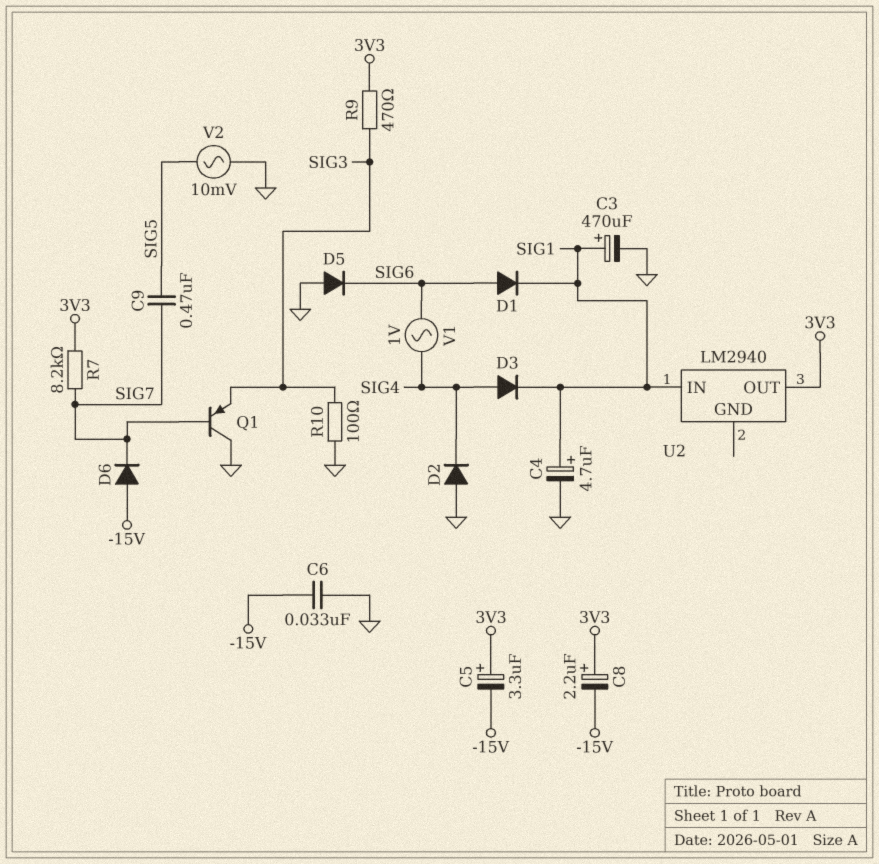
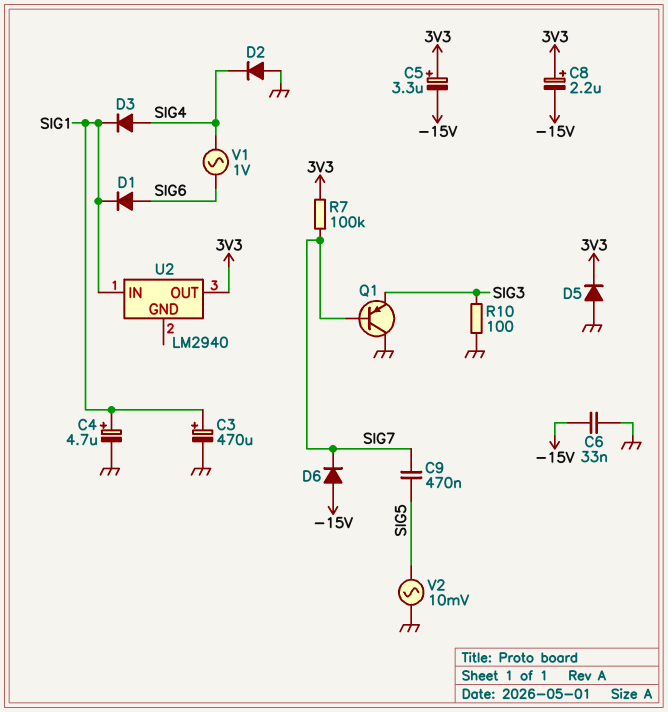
D5: diode (A GND, K SIG6) -> diode (A GND, K 3V3)
R7: 8.2k (3V3, SIG7) -> 100k (3V3, SIG7)
R9: 470 (3V3, SIG3) -> none

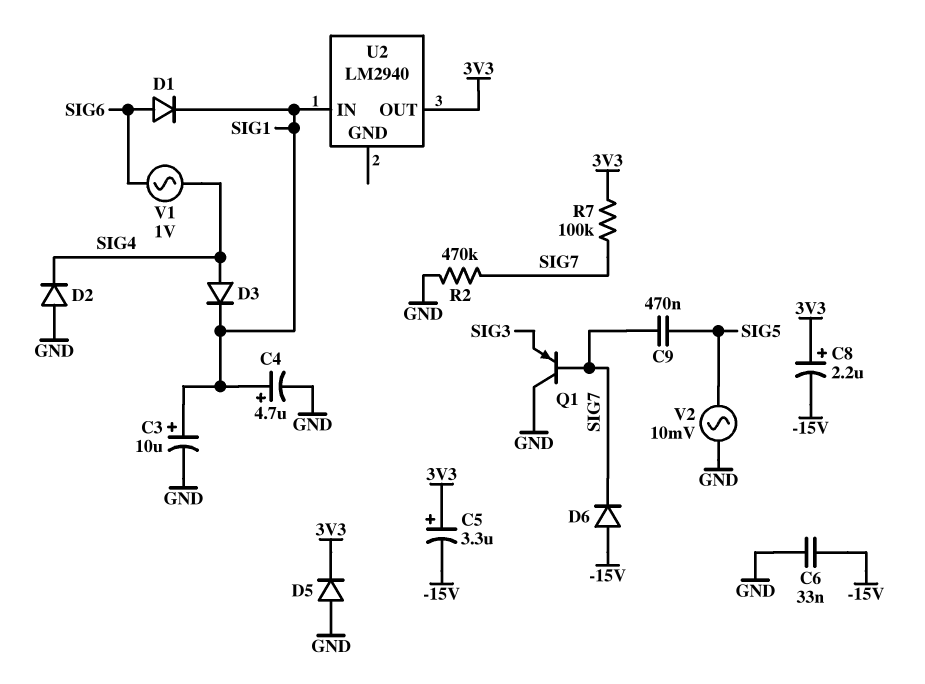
C3: 470uF (plus SIG1, minus GND) -> 10uF (plus SIG1, minus GND)
R2: none -> 470k (GND, SIG7)
R10: 100 (GND, SIG3) -> none

